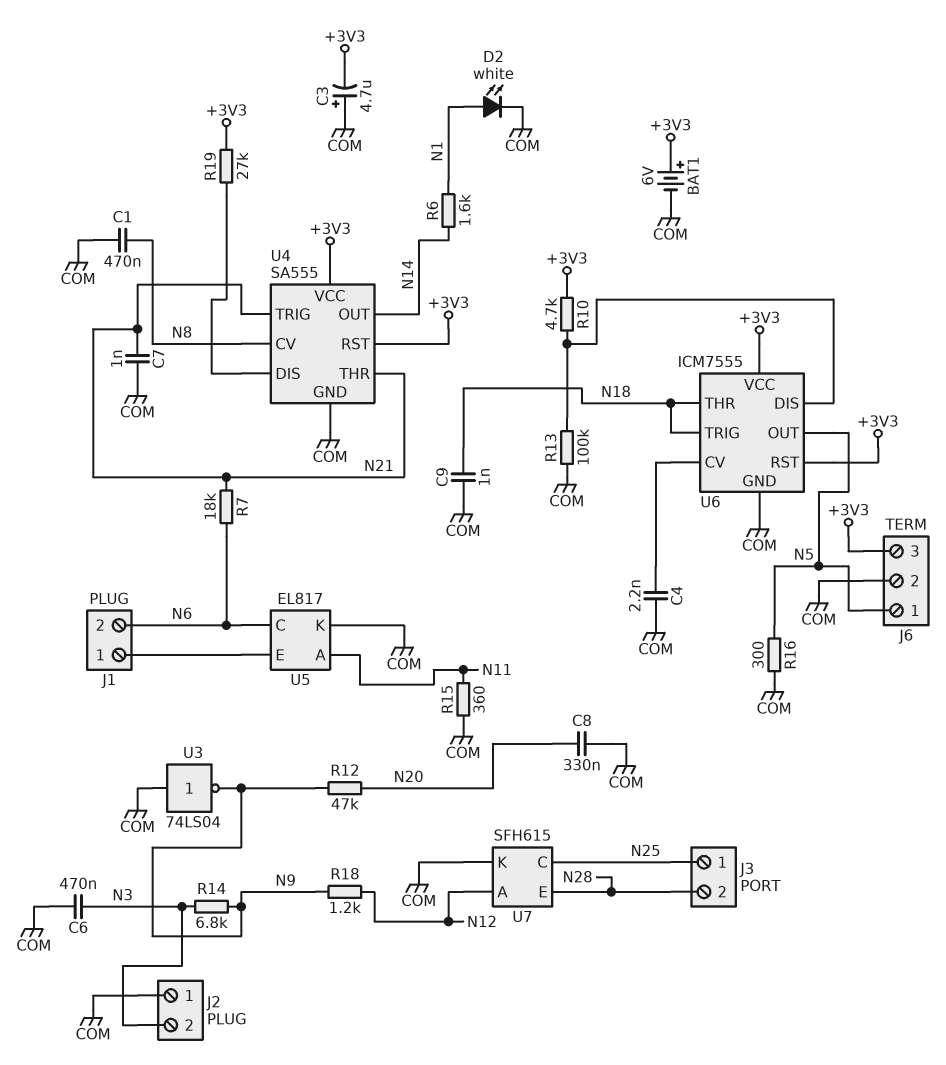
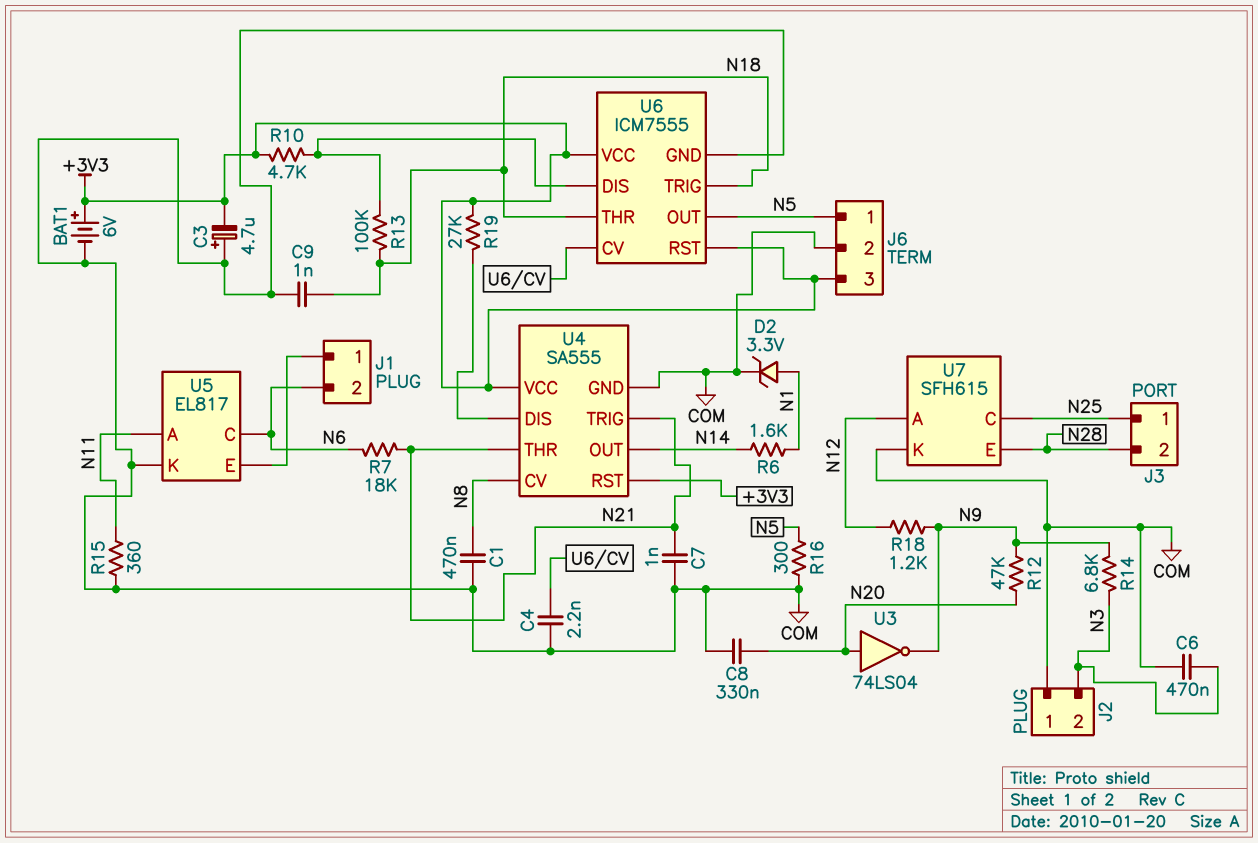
D2: LED white (A N1, K COM) -> zener 3.3V (A N1, K COM)
R13: 100k (COM, U6/DIS) -> 100k (N18, U6/DIS)
U3: NOT 74LS04 (in COM, out N9) -> NOT 74LS04 (in N20, out N9)

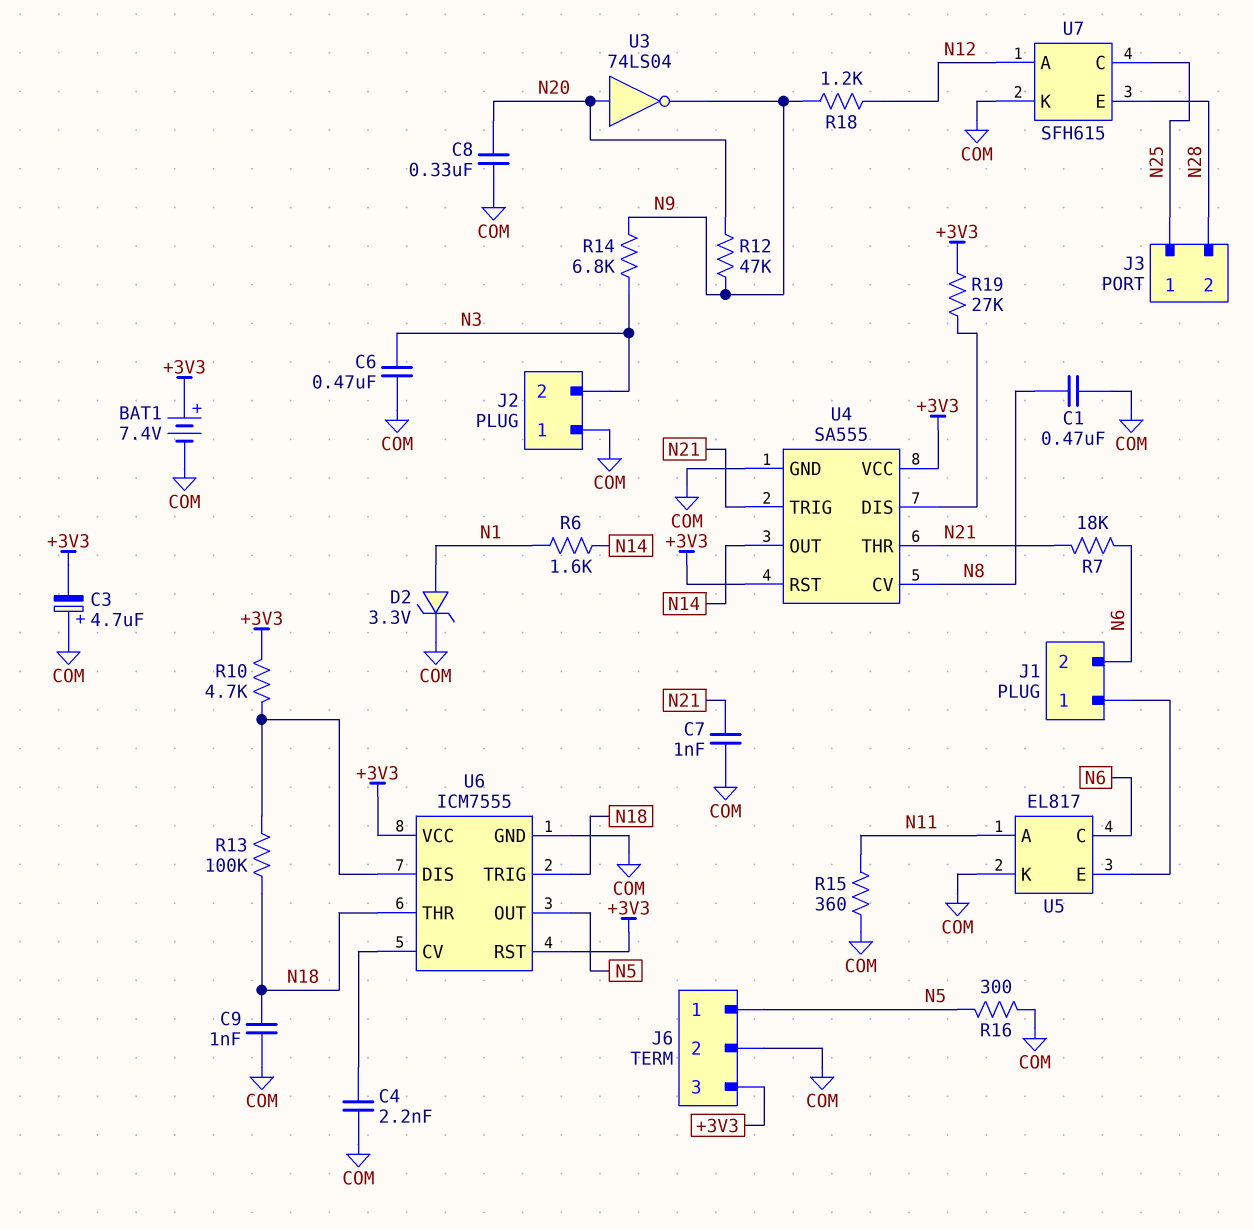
BAT1: 6V (plus +3V3, minus COM) -> 7.4V (plus +3V3, minus COM)

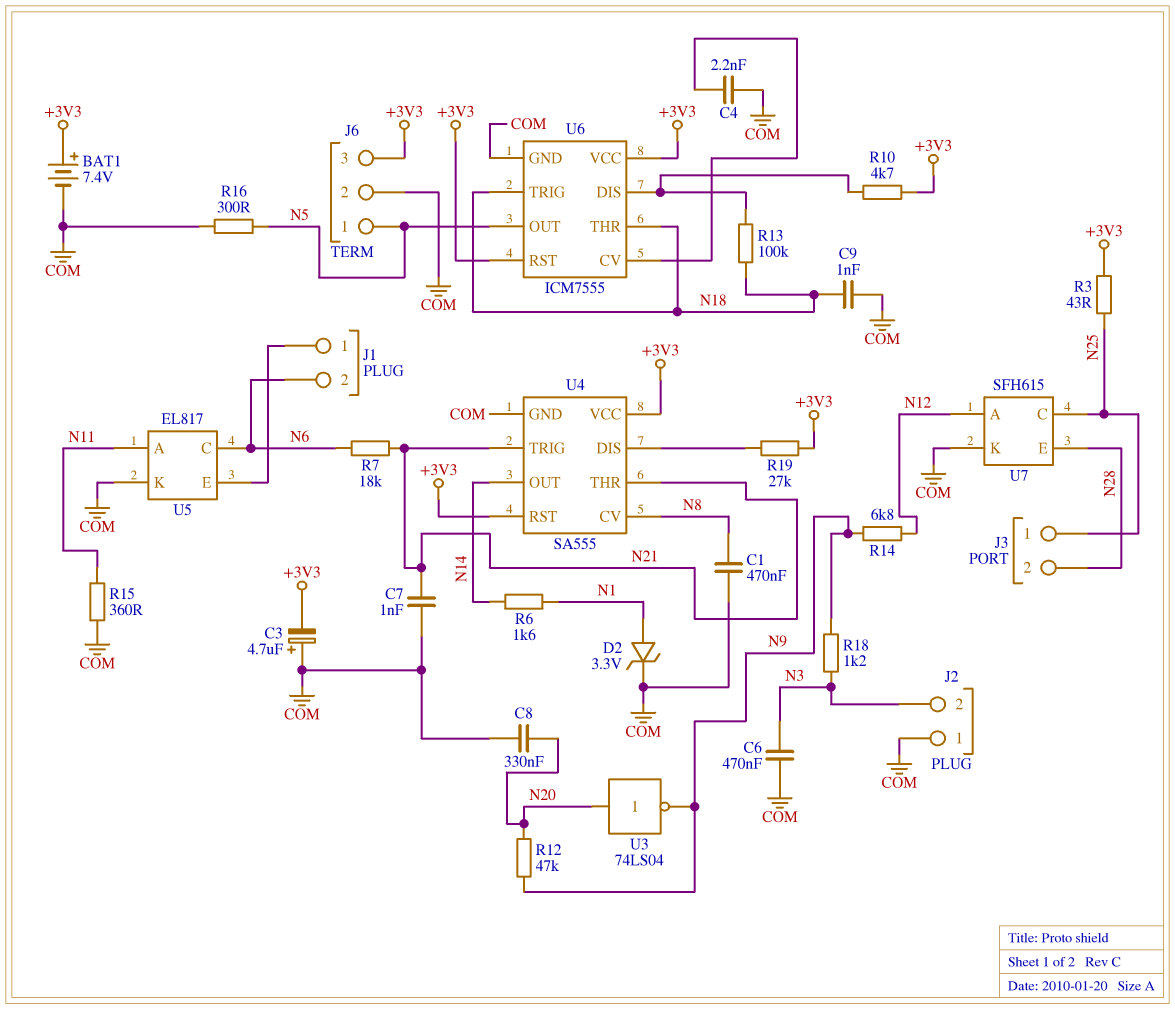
R3: none -> 43 (+3V3, N25)
R14: 6.8k (N3, N9) -> 6.8k (N9, N12)
R18: 1.2k (N9, N12) -> 1.2k (N3, N9)

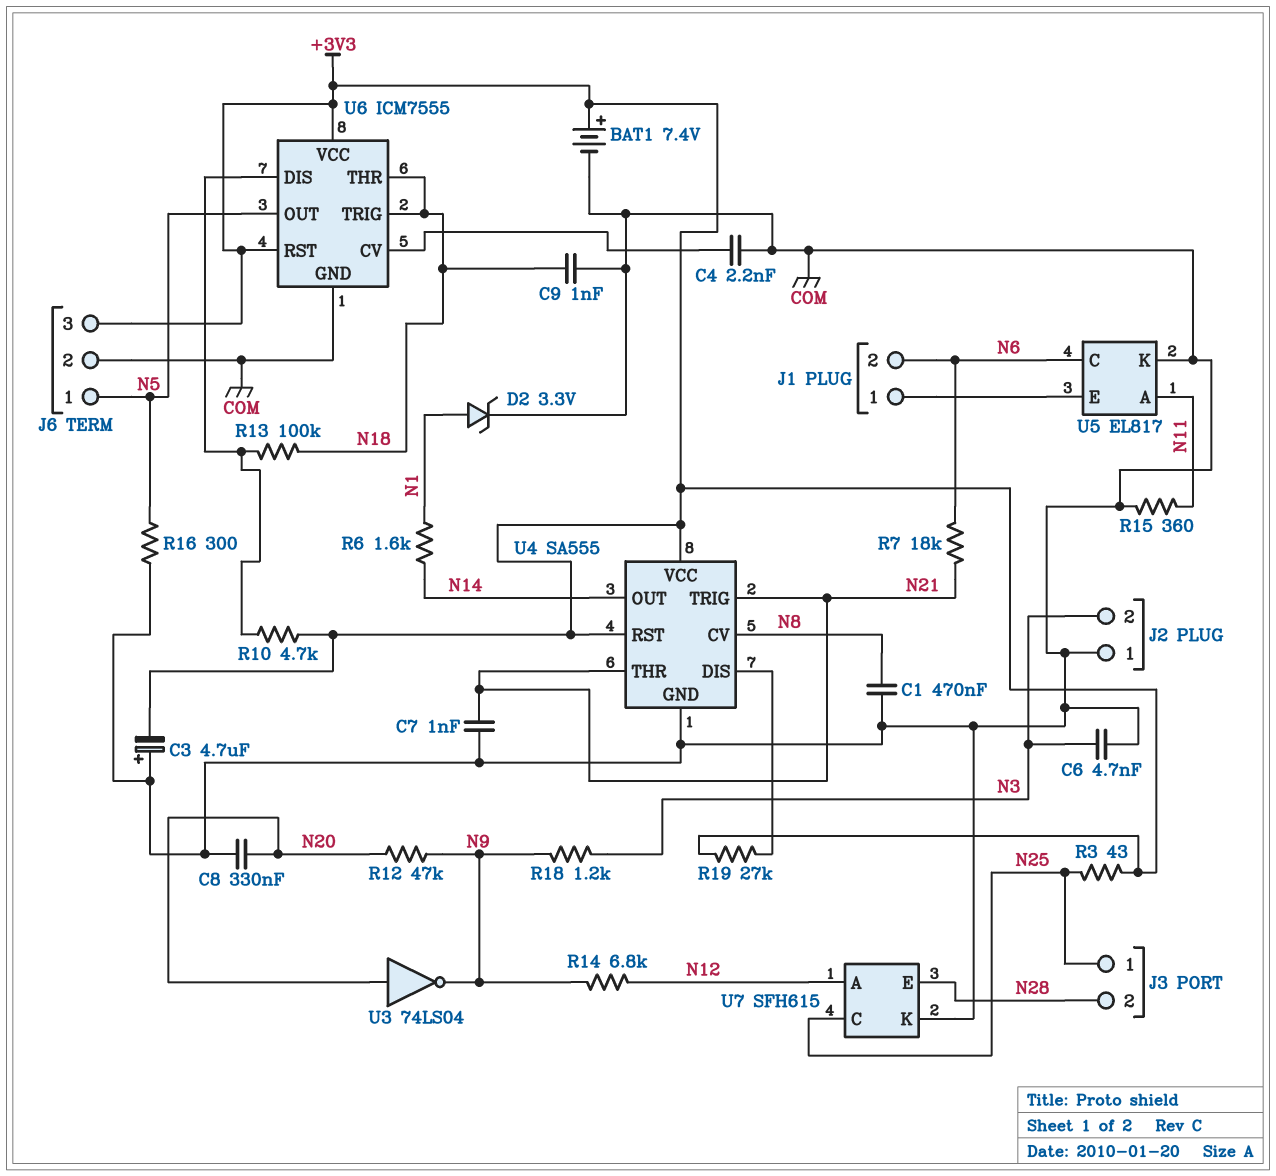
C6: 470nF (COM, N3) -> 4.7nF (COM, N3)

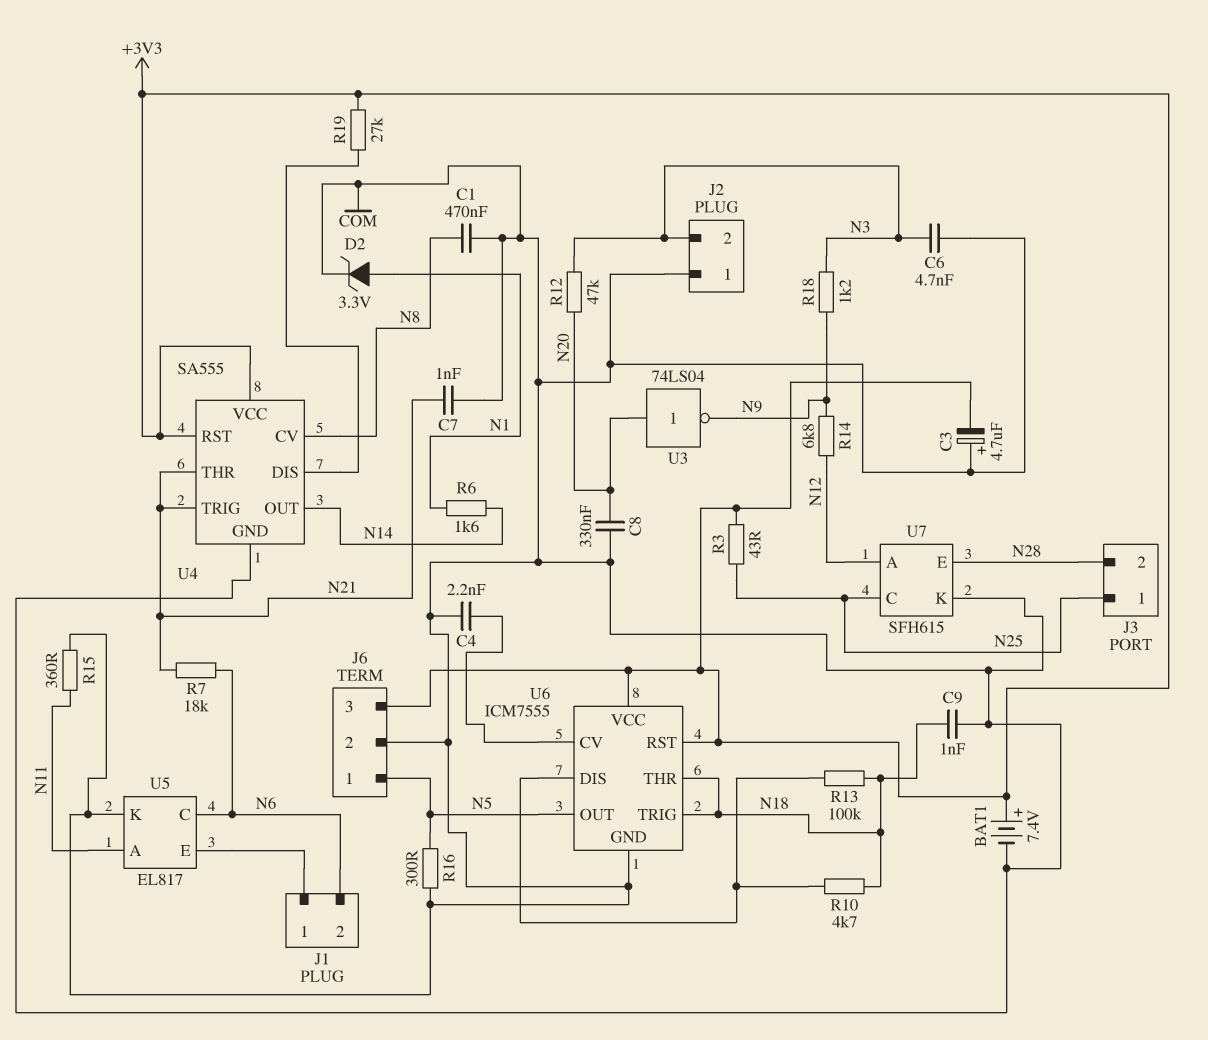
R10: 4.7k (+3V3, U6/DIS) -> 4.7k (N18, U6/DIS)
R12: 47k (N9, N20) -> 47k (N3, N20)

